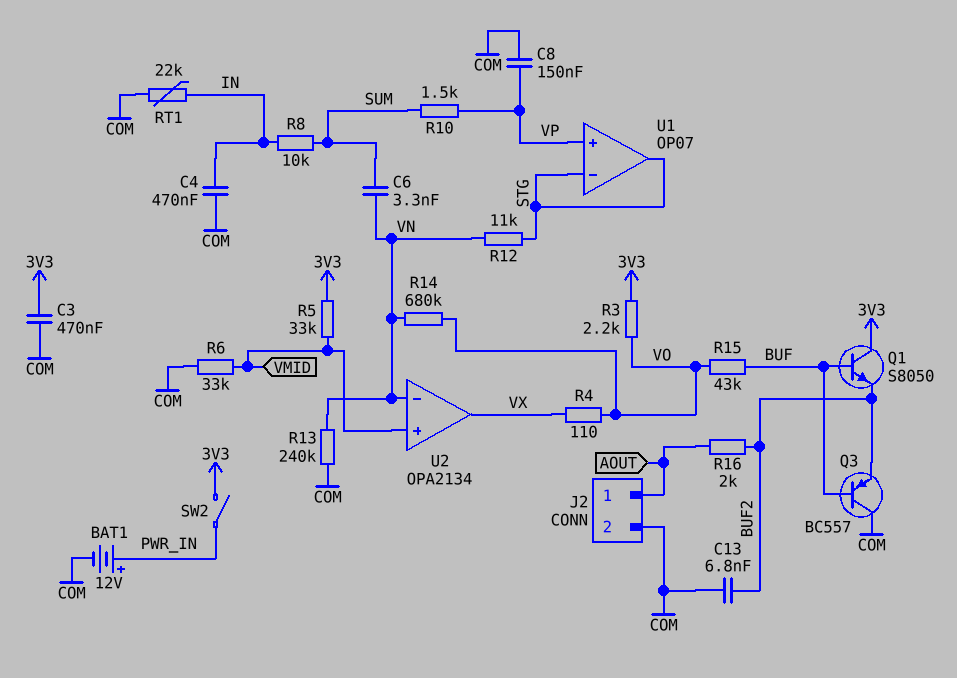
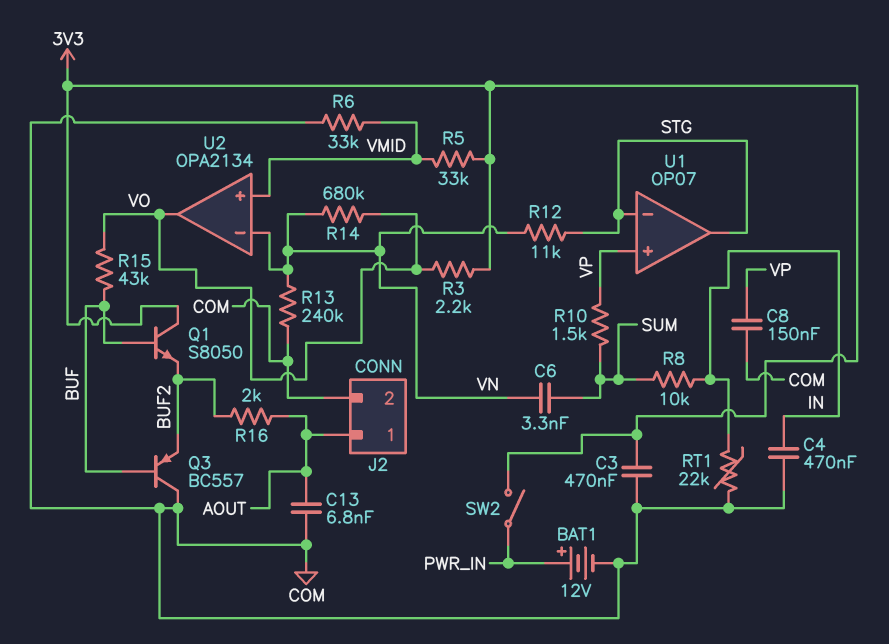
C13: 6.8nF (BUF2, COM) -> 6.8nF (AOUT, COM)
R4: 110 (VO, VX) -> none
U2 pin out: VX -> VO

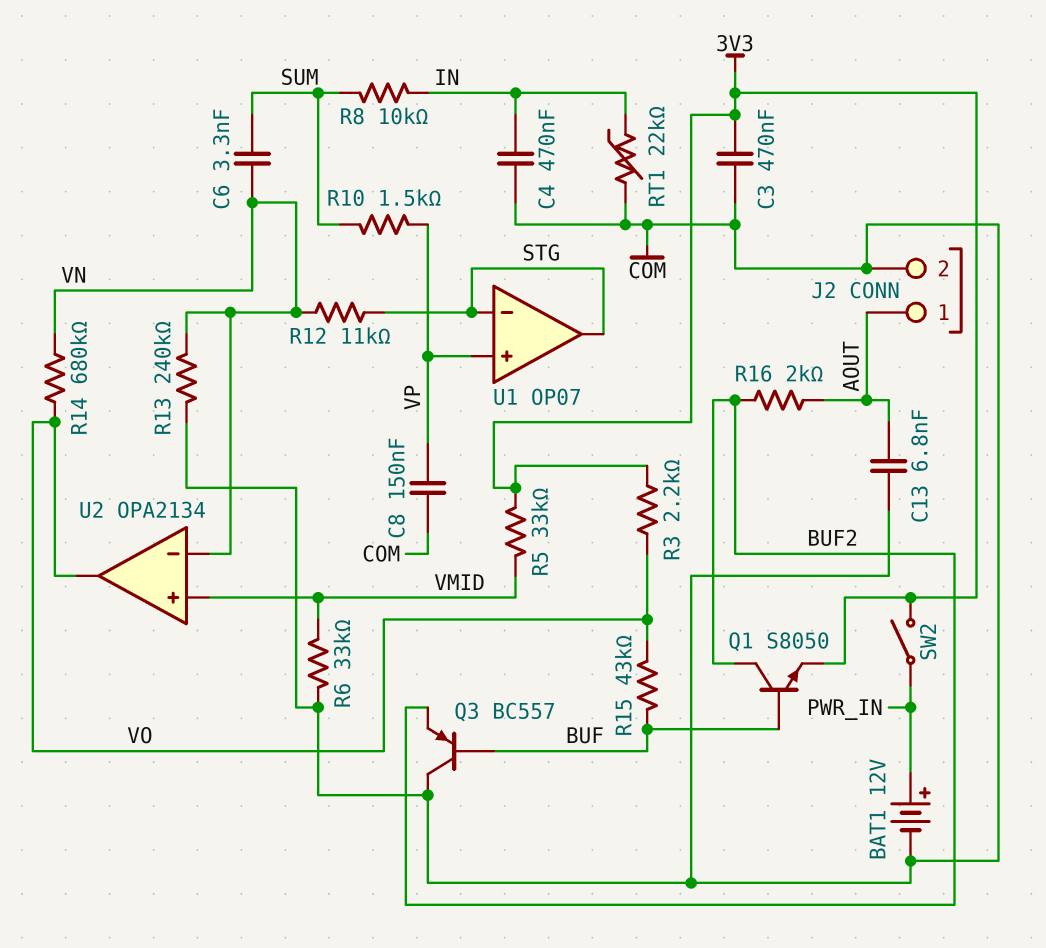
Q1: NPN S8050 (B BUF, C 3V3, E BUF2) -> NPN S8050 (B BUF, C BUF2, E 3V3)

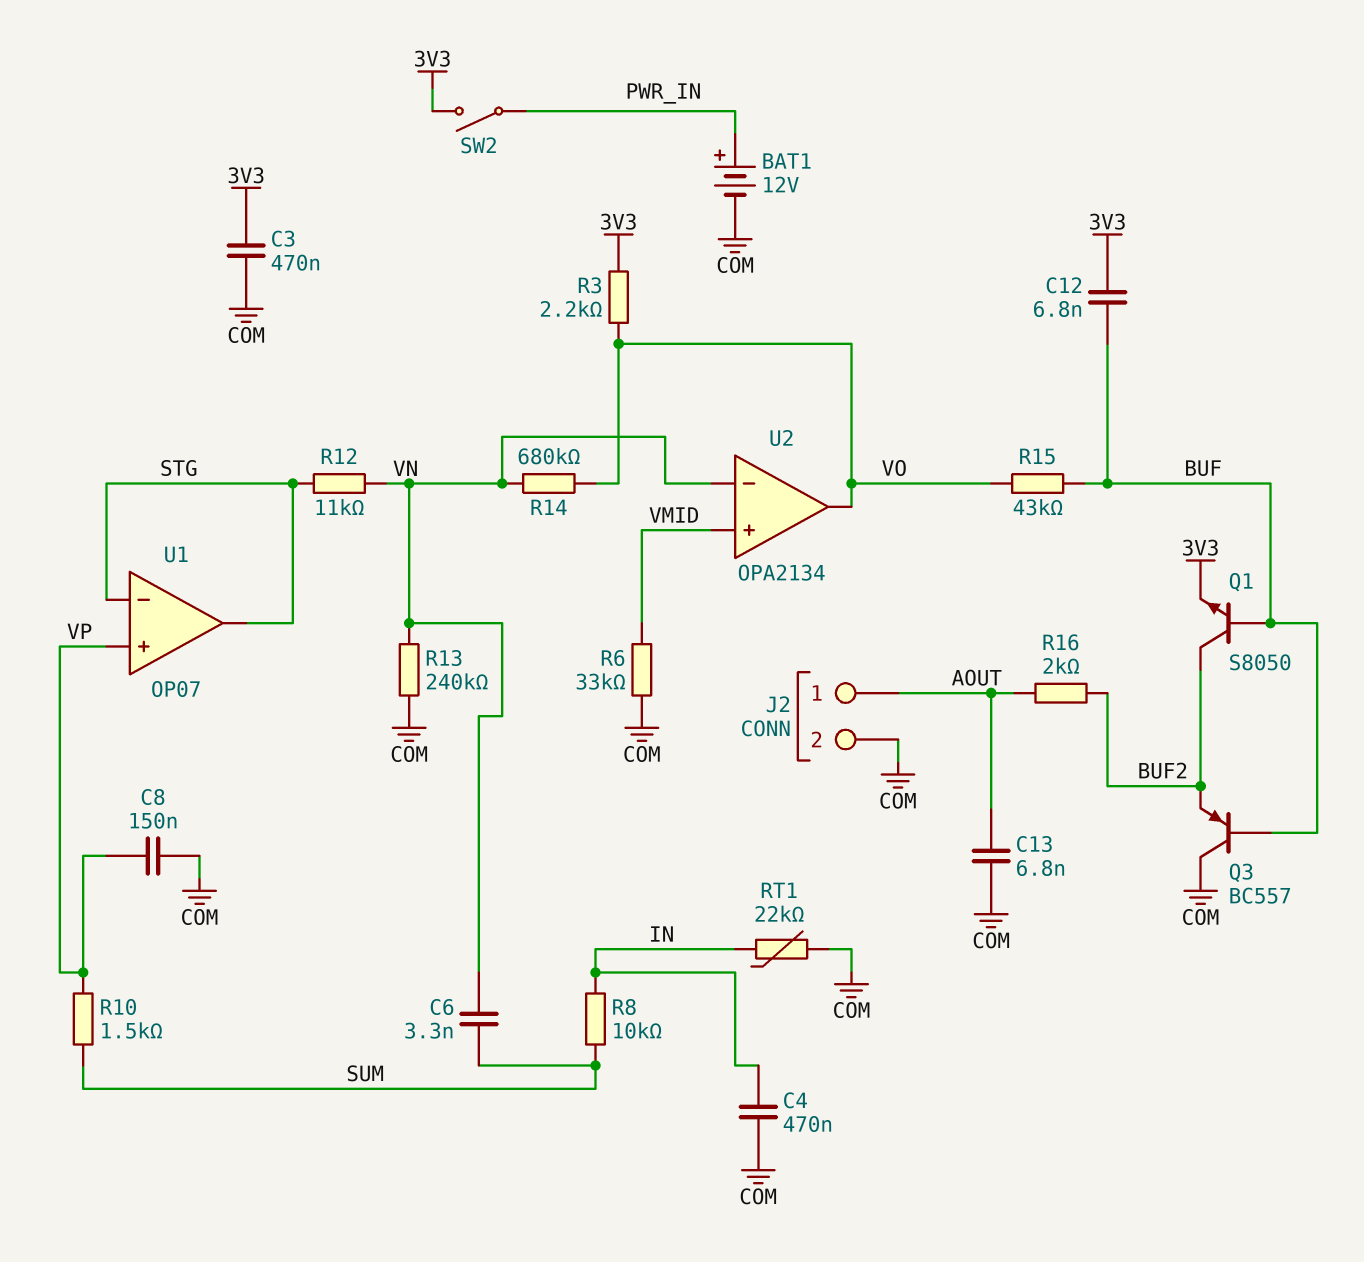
C12: none -> 6.8nF (3V3, BUF)
R5: 33k (3V3, VMID) -> none

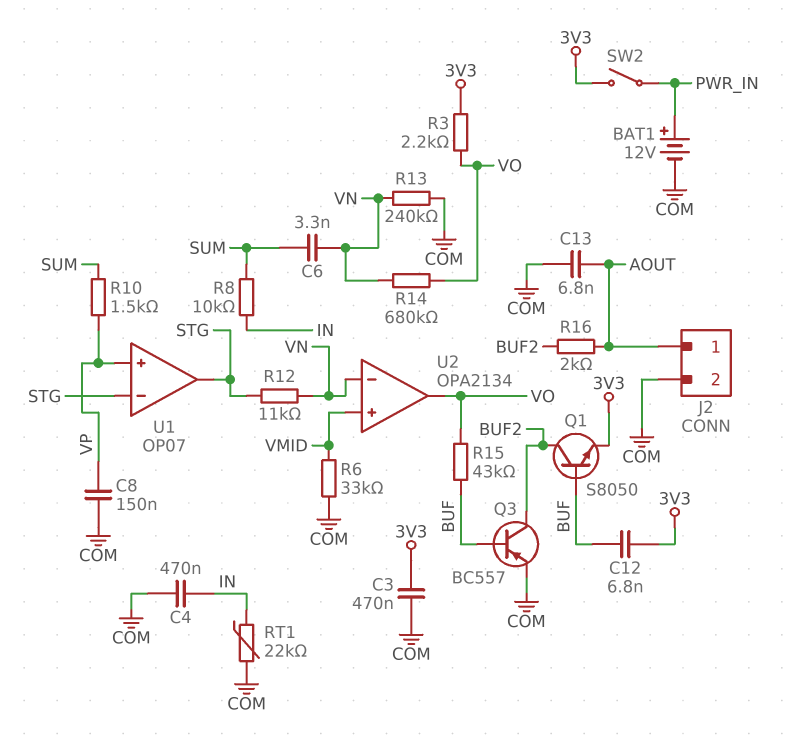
Q3: PNP BC557 (B BUF, C COM, E BUF2) -> PNP BC557 (B BUF, C BUF2, E COM)

